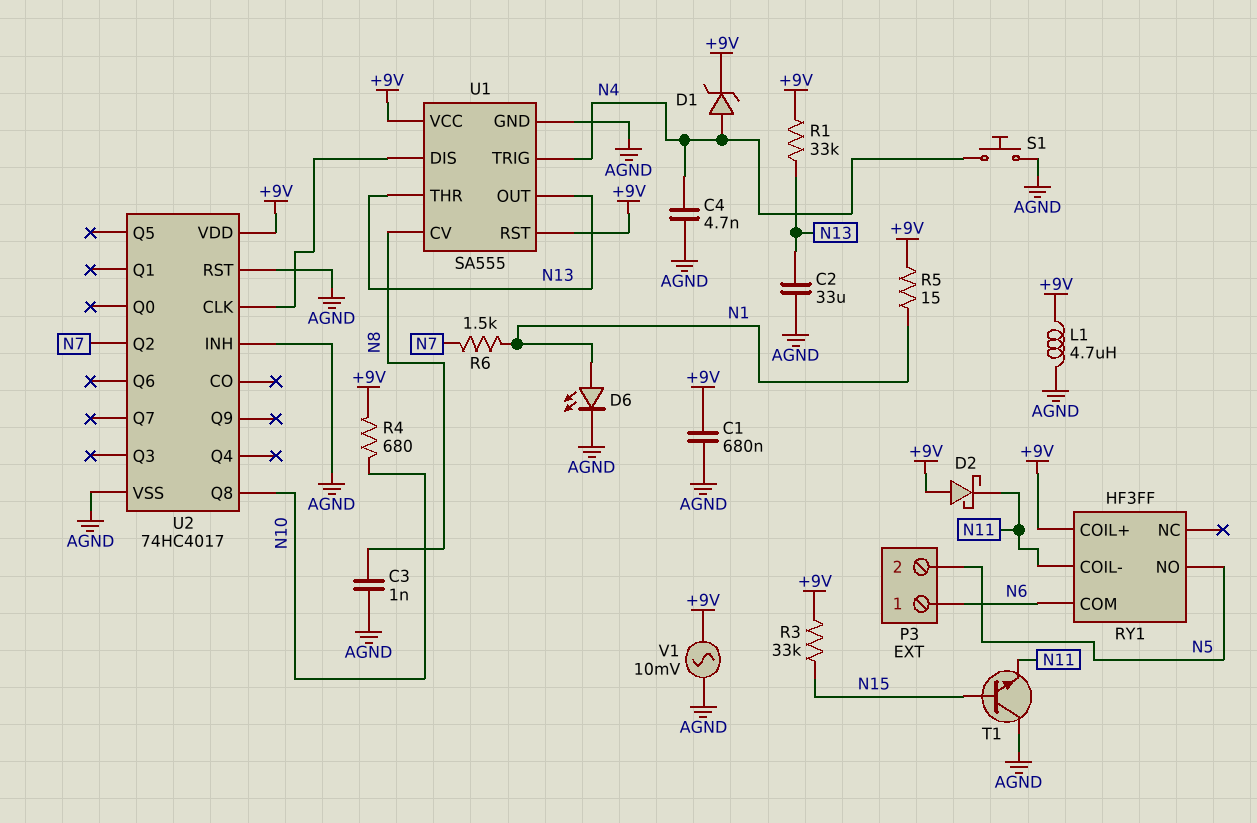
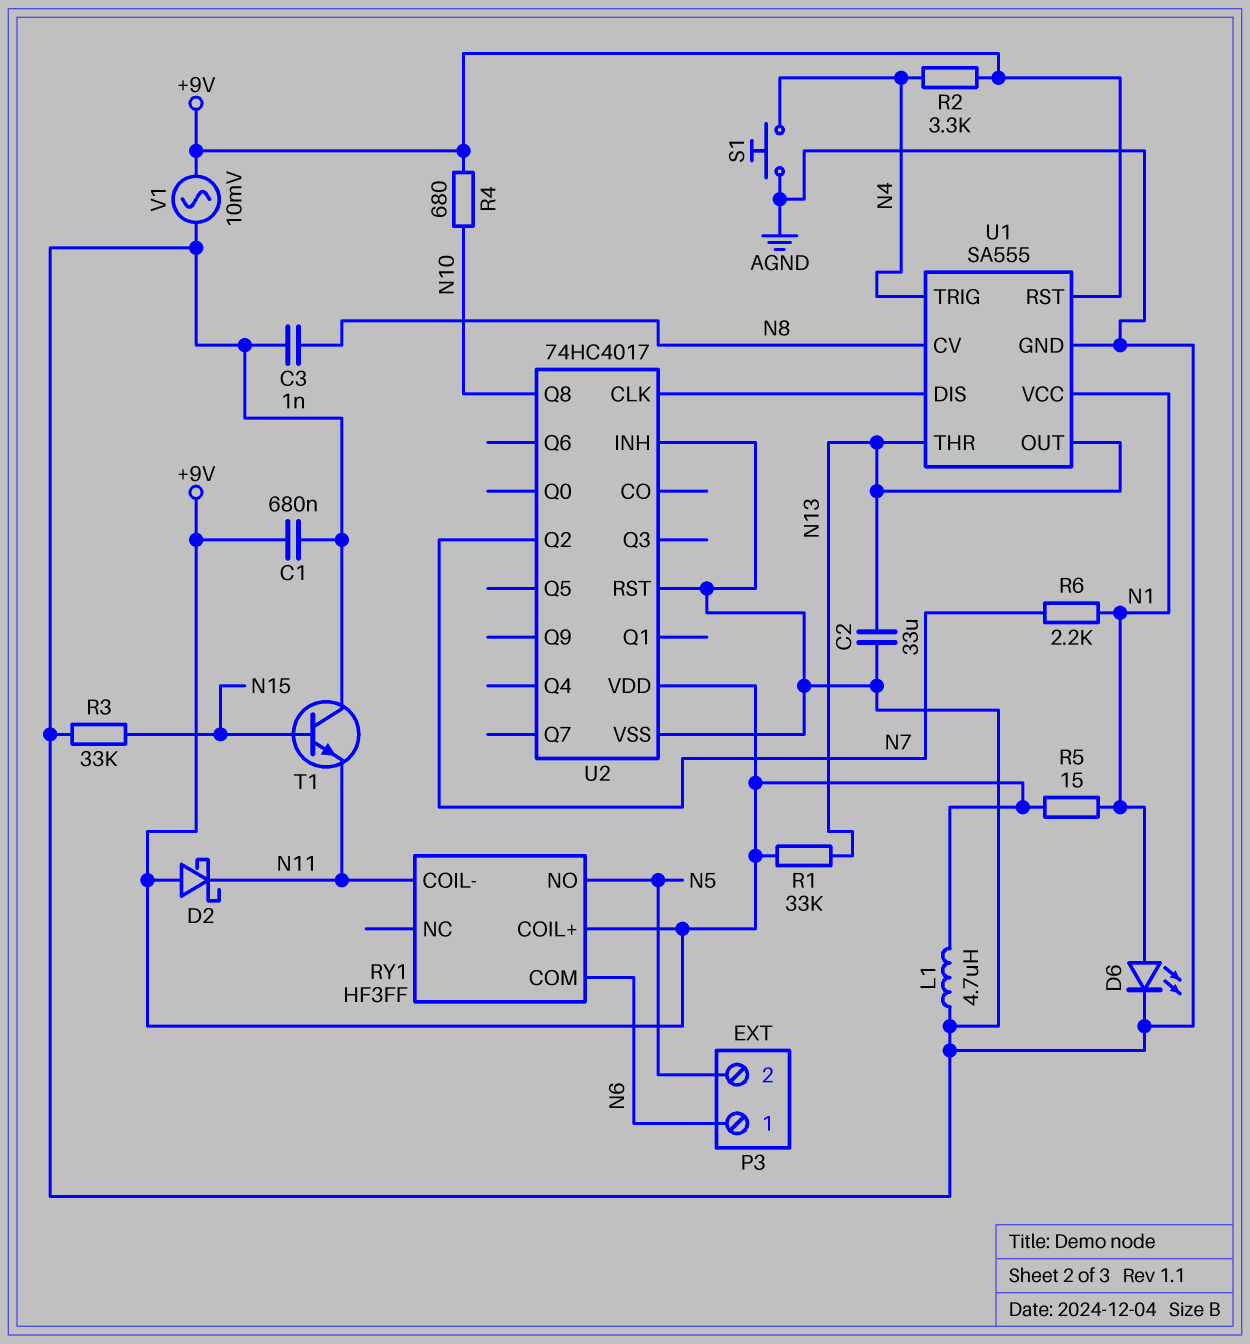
C4: 4.7nF (AGND, N4) -> none
D1: zener (A N4, K +9V) -> none
R2: none -> 3.3k (+9V, N4)
R3: 33k (+9V, N15) -> 33k (AGND, N15)
R6: 1.5k (N1, N7) -> 2.2k (N1, N7)
U1 pin VCC: +9V -> N1

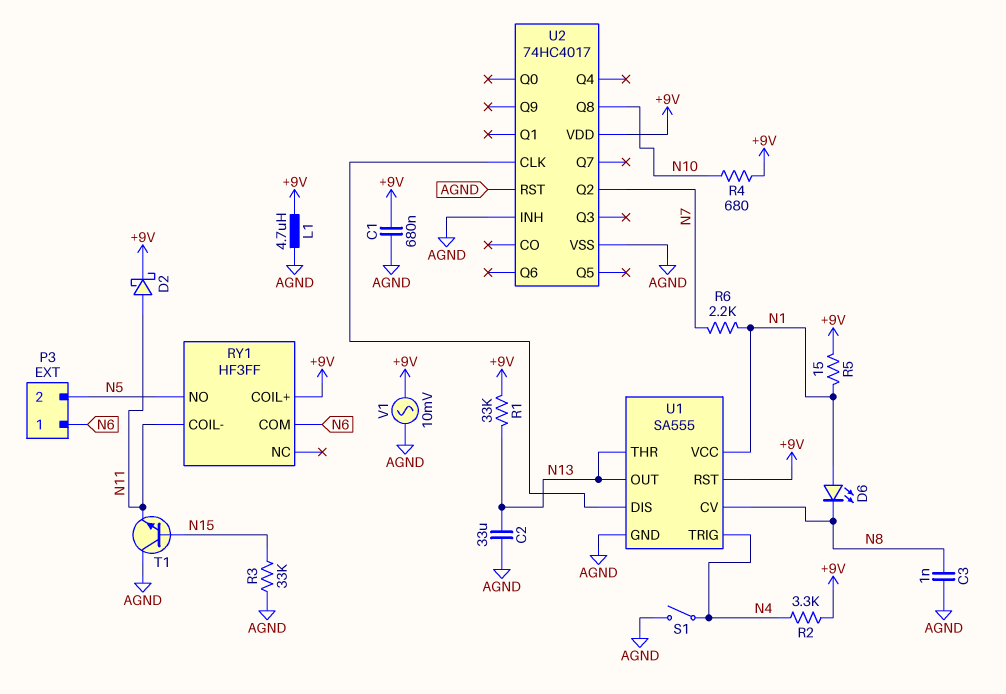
D2: schottky (A +9V, K N11) -> schottky (A N11, K +9V)
D6: LED (A N1, K AGND) -> LED (A N1, K N8)
S1: button (AGND, N4) -> switch (AGND, N4)

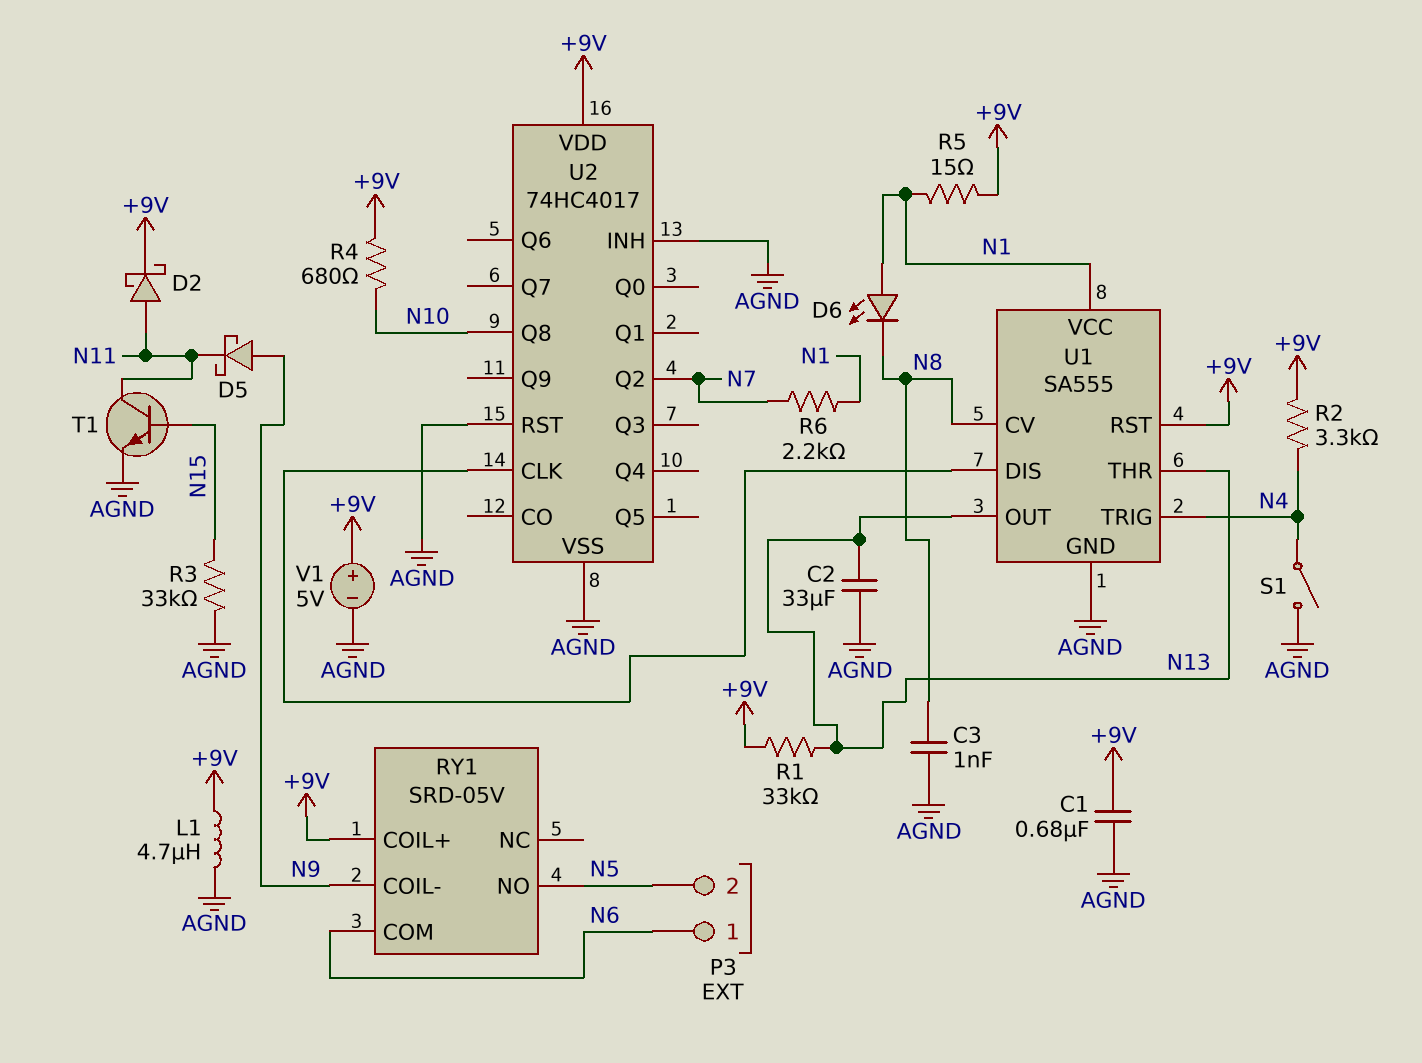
D5: none -> schottky (A N9, K N11)
RY1: HF3FF -> SRD-05V
RY1 pin COIL-: N11 -> N9
T1: NPN (B N15, C AGND, E N11) -> NPN (B N15, C N11, E AGND)
V1: AC 10mV (+9V, AGND) -> 5V (plus +9V, minus AGND)

